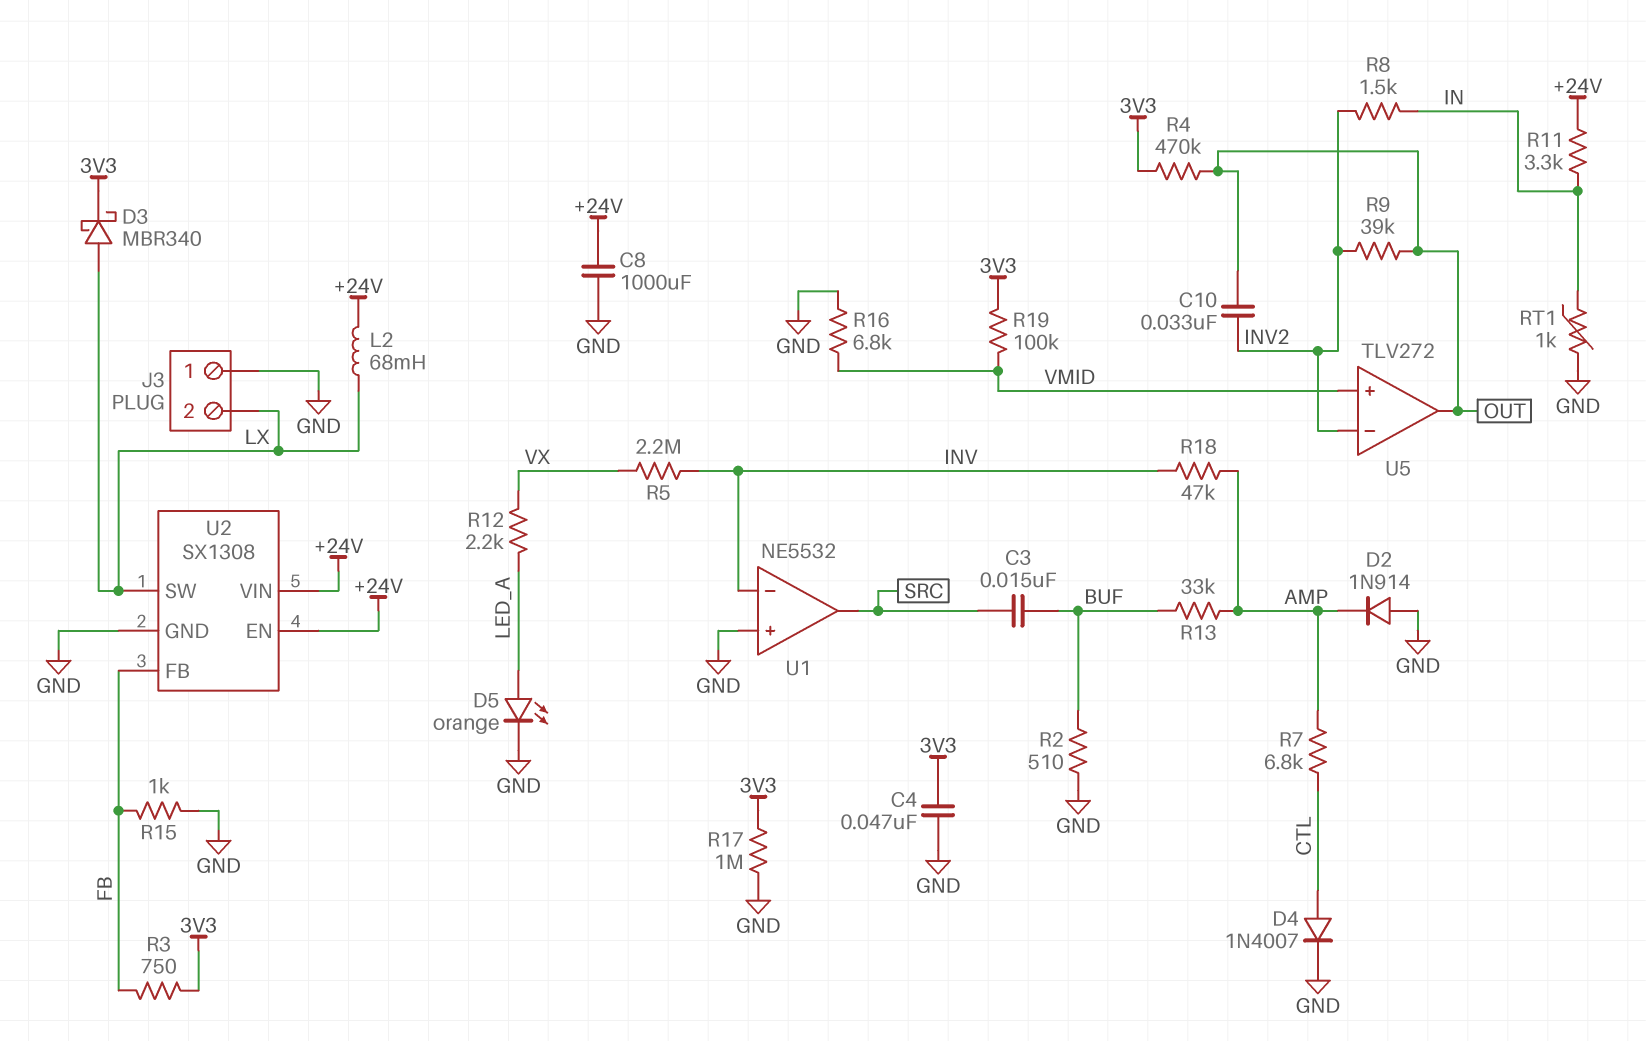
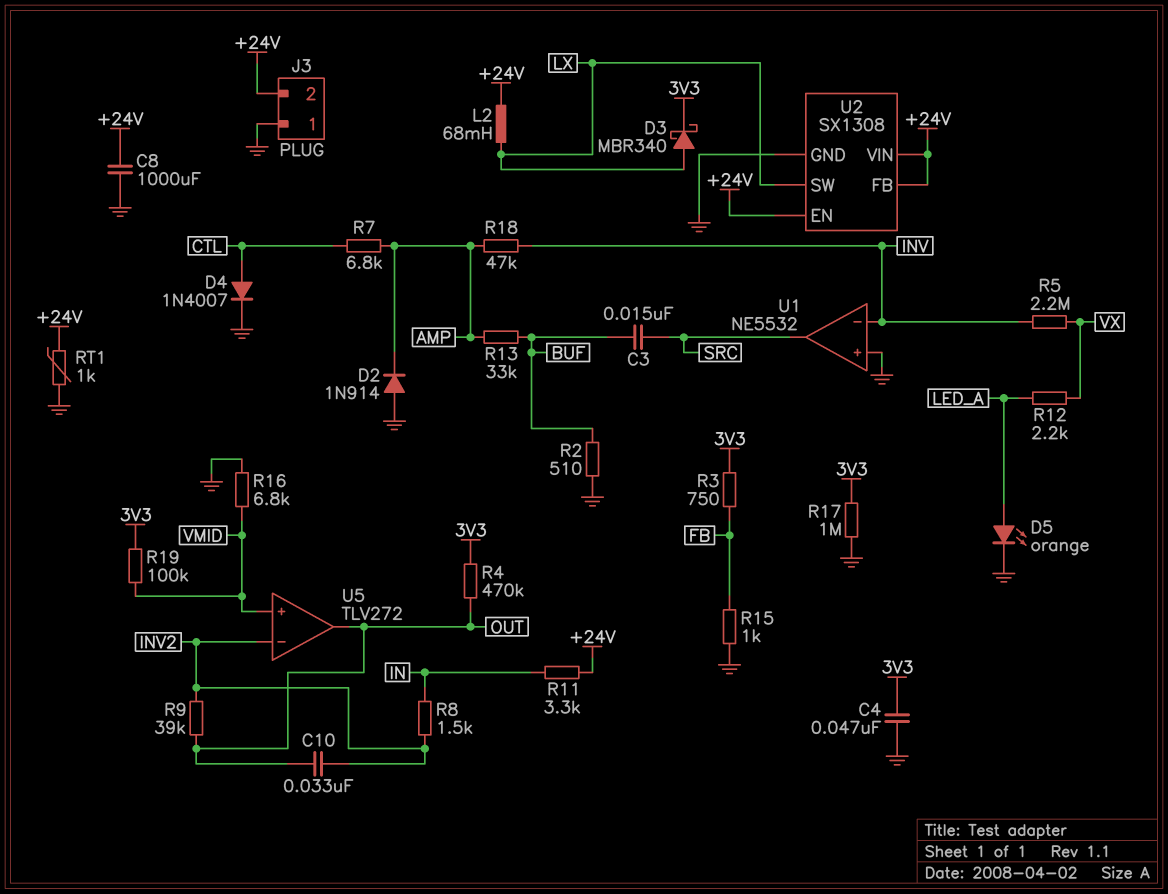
J3 pin 2: LX -> +24V
RT1: 1k (GND, IN) -> 1k (+24V, GND)
U2 pin FB: FB -> +24V

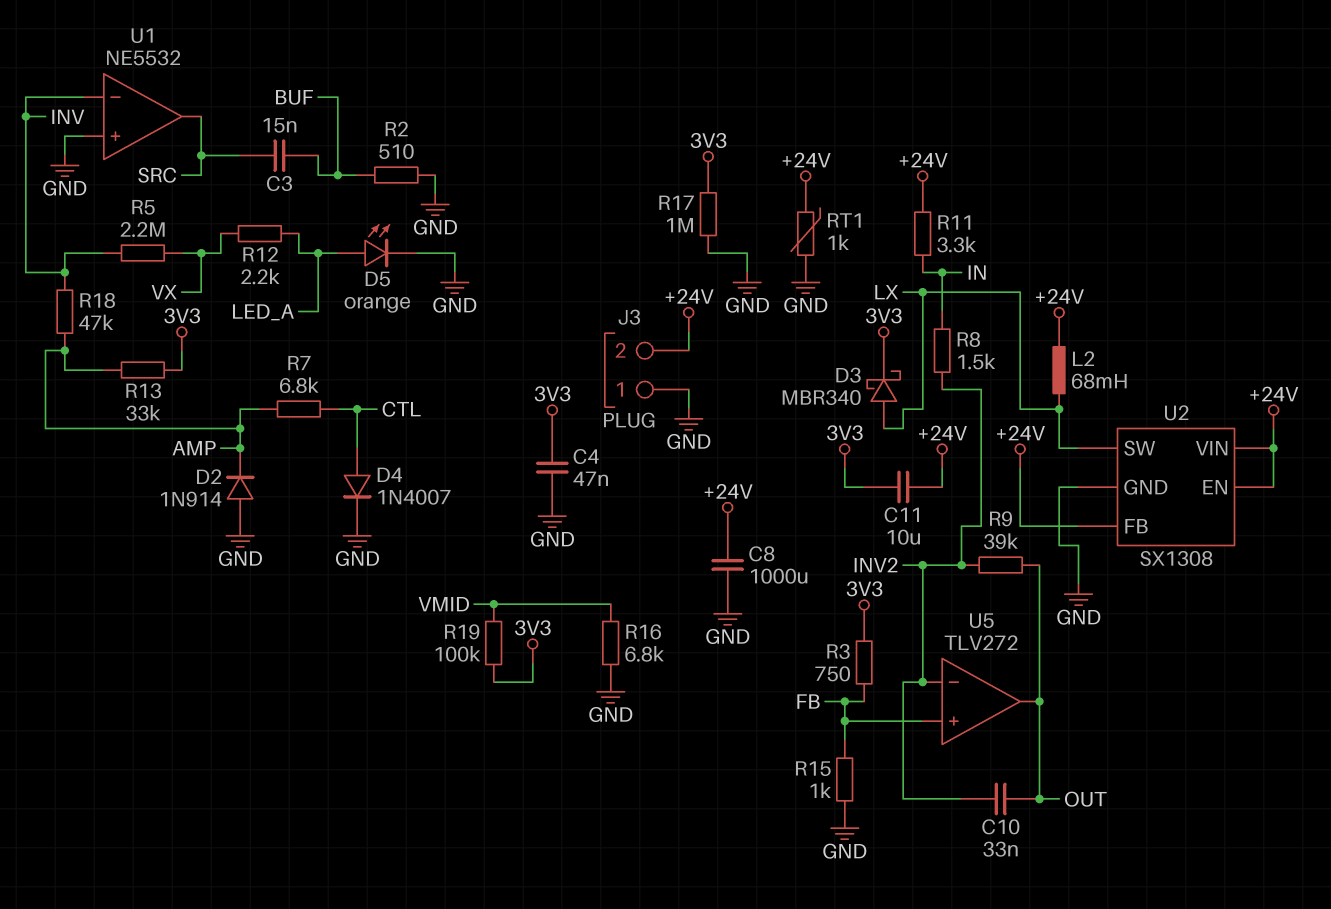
C11: none -> 10uF (+24V, 3V3)
R4: 470k (3V3, OUT) -> none
R13: 33k (AMP, BUF) -> 33k (3V3, AMP)
U5 pin in+: VMID -> FB

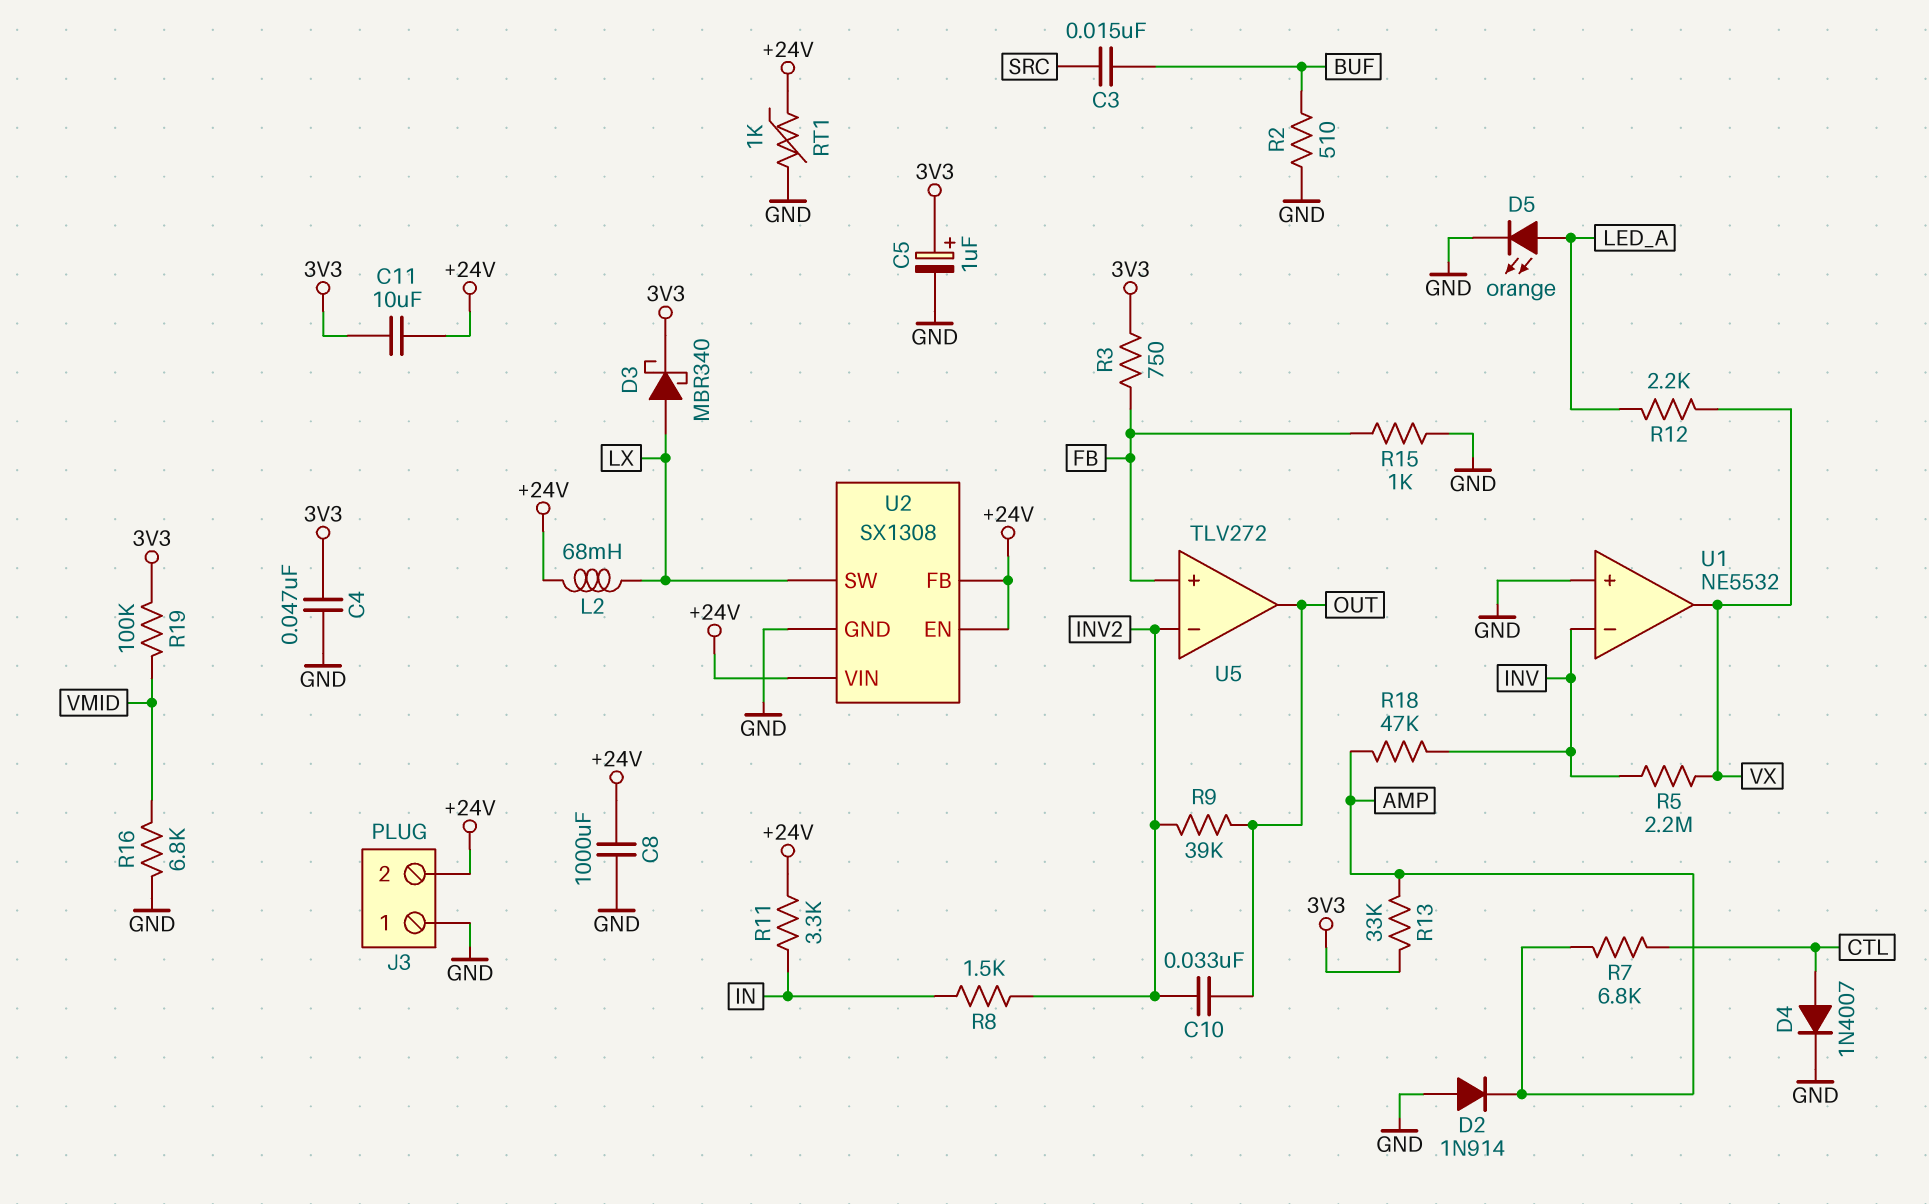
C5: none -> 1uF (plus 3V3, minus GND)
R17: 1M (3V3, GND) -> none
U1 pin out: SRC -> VX

